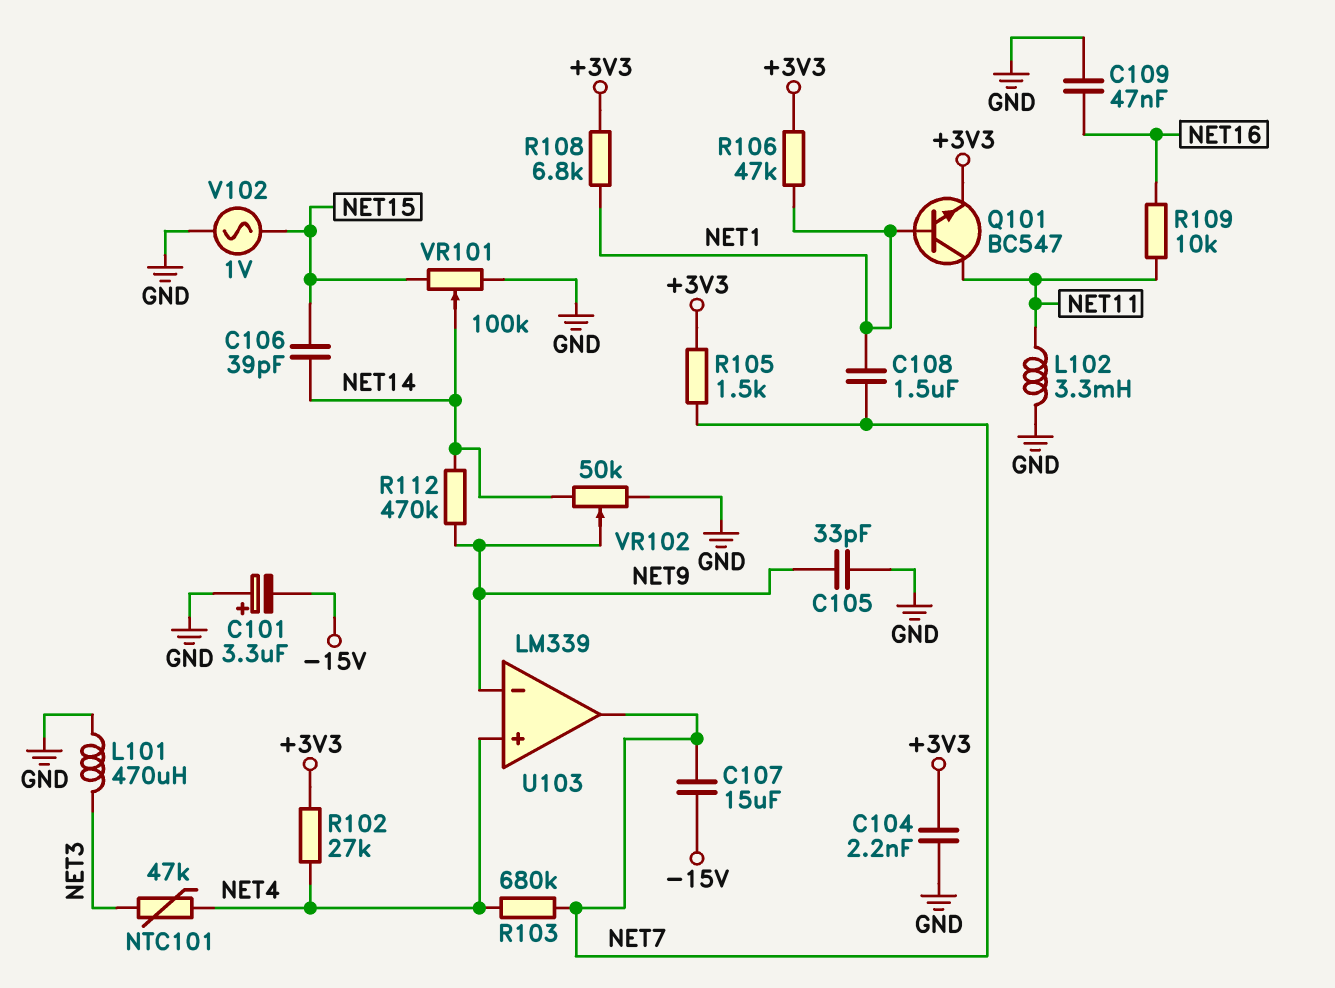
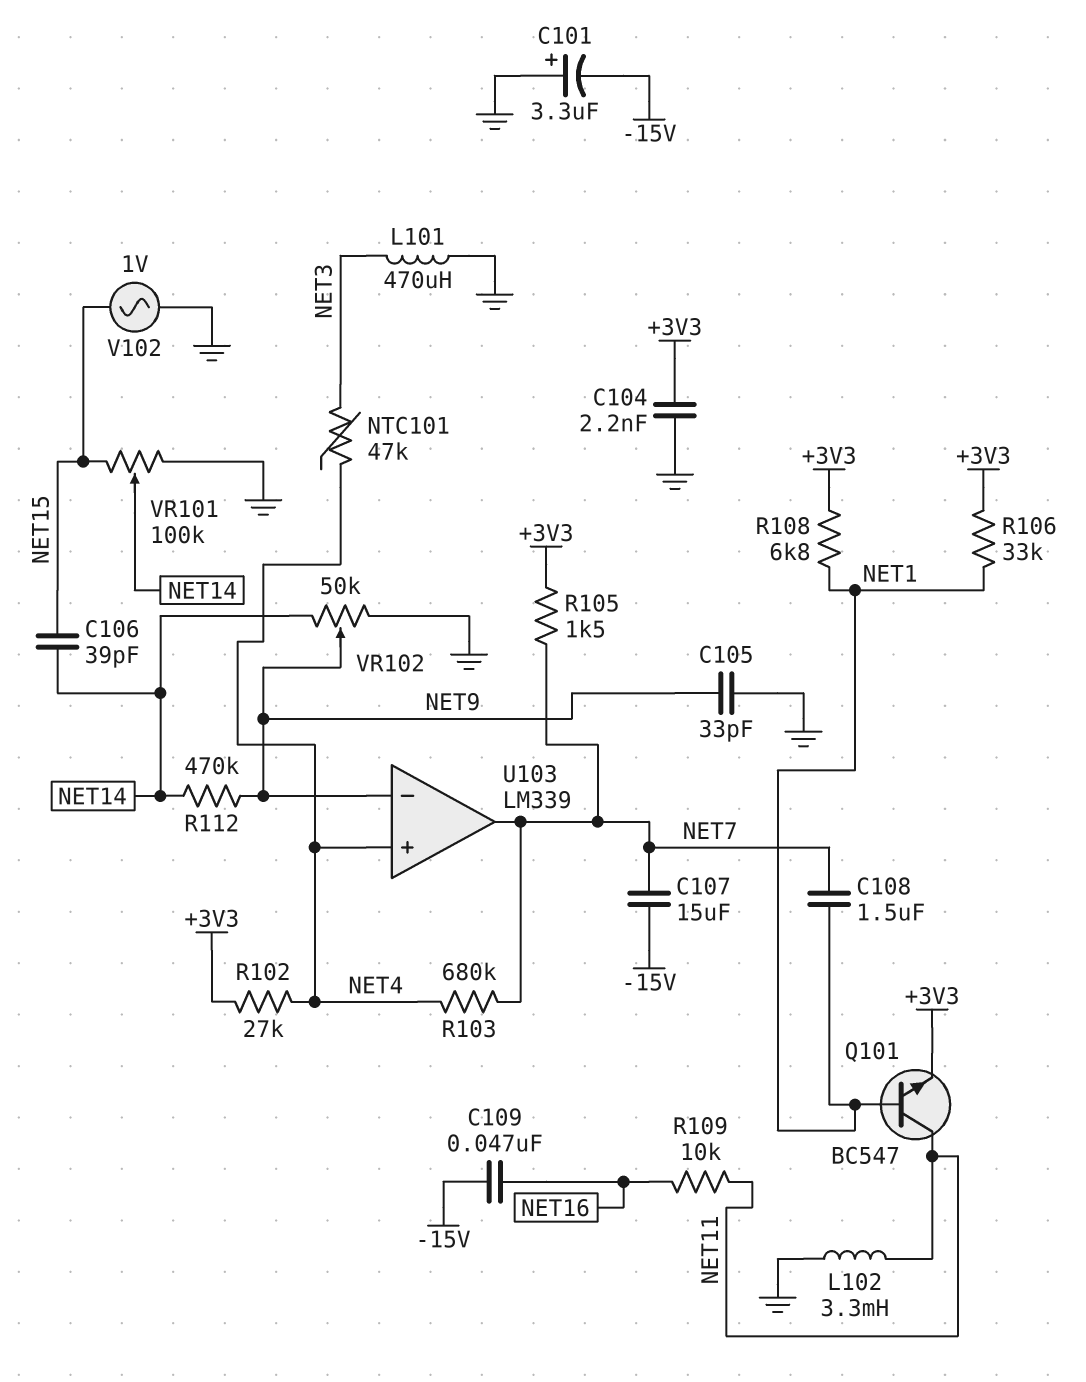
C109: 47nF (GND, NET16) -> 47nF (-15V, NET16)
R106: 47k (+3V3, NET1) -> 33k (+3V3, NET1)

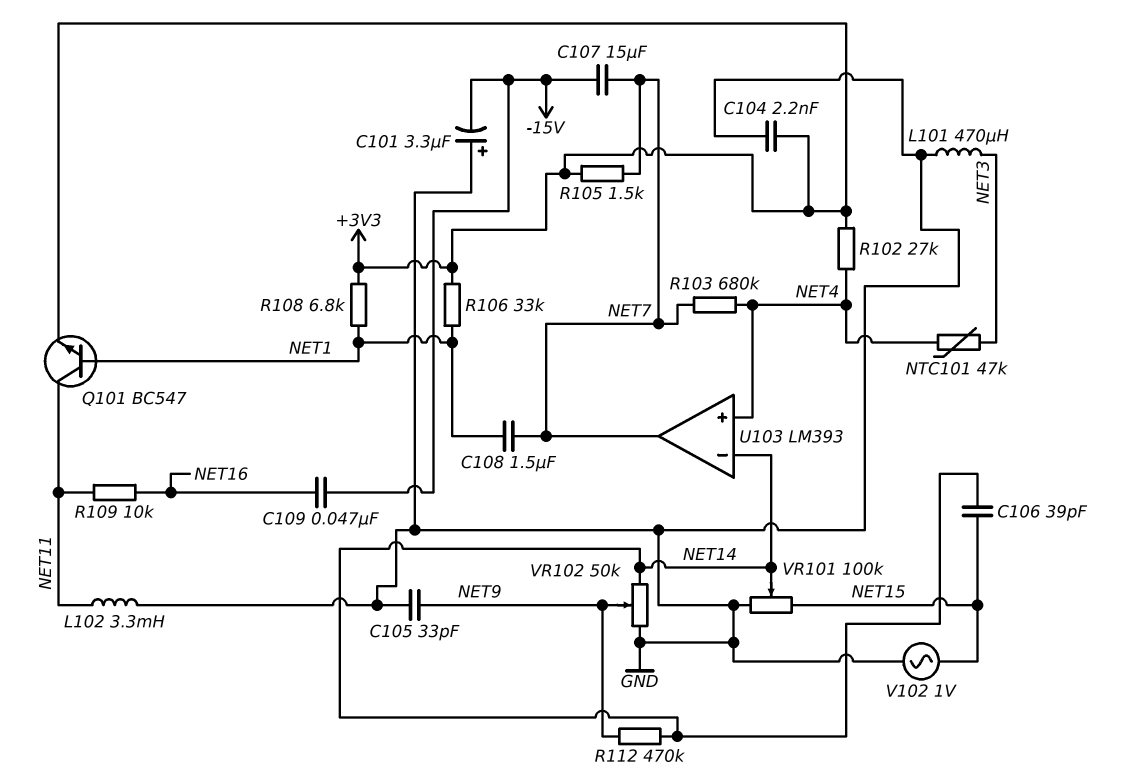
U103: LM339 -> LM393
U103 pin in-: NET9 -> NET14

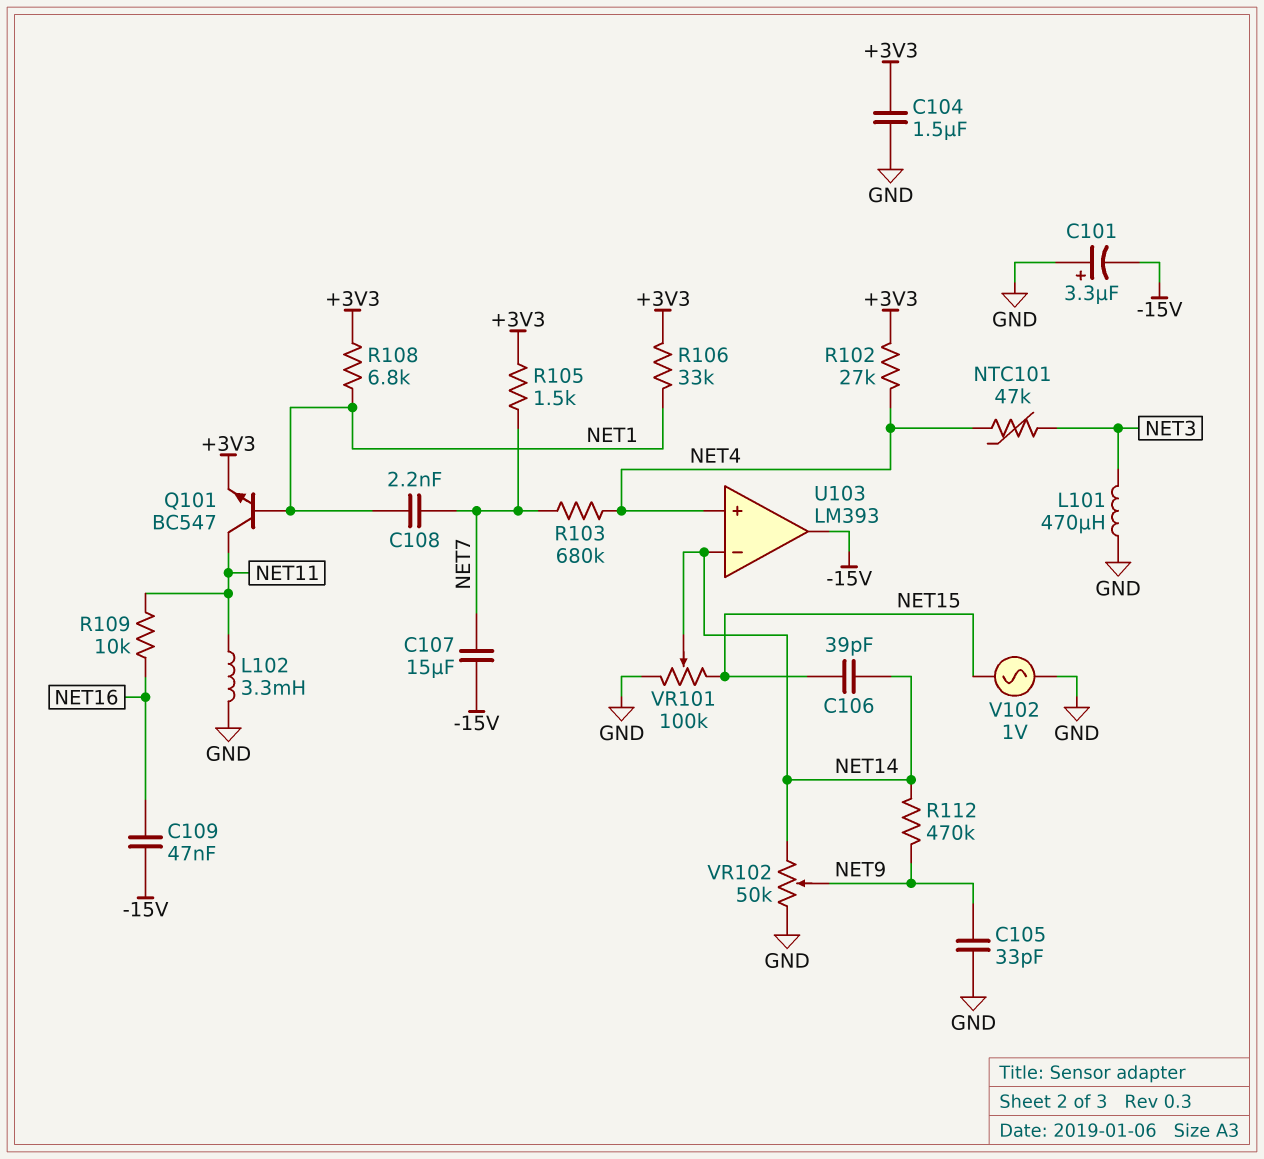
C104: 2.2nF (+3V3, GND) -> 1.5uF (+3V3, GND)
C108: 1.5uF (NET1, NET7) -> 2.2nF (NET1, NET7)
U103 pin out: NET7 -> -15V

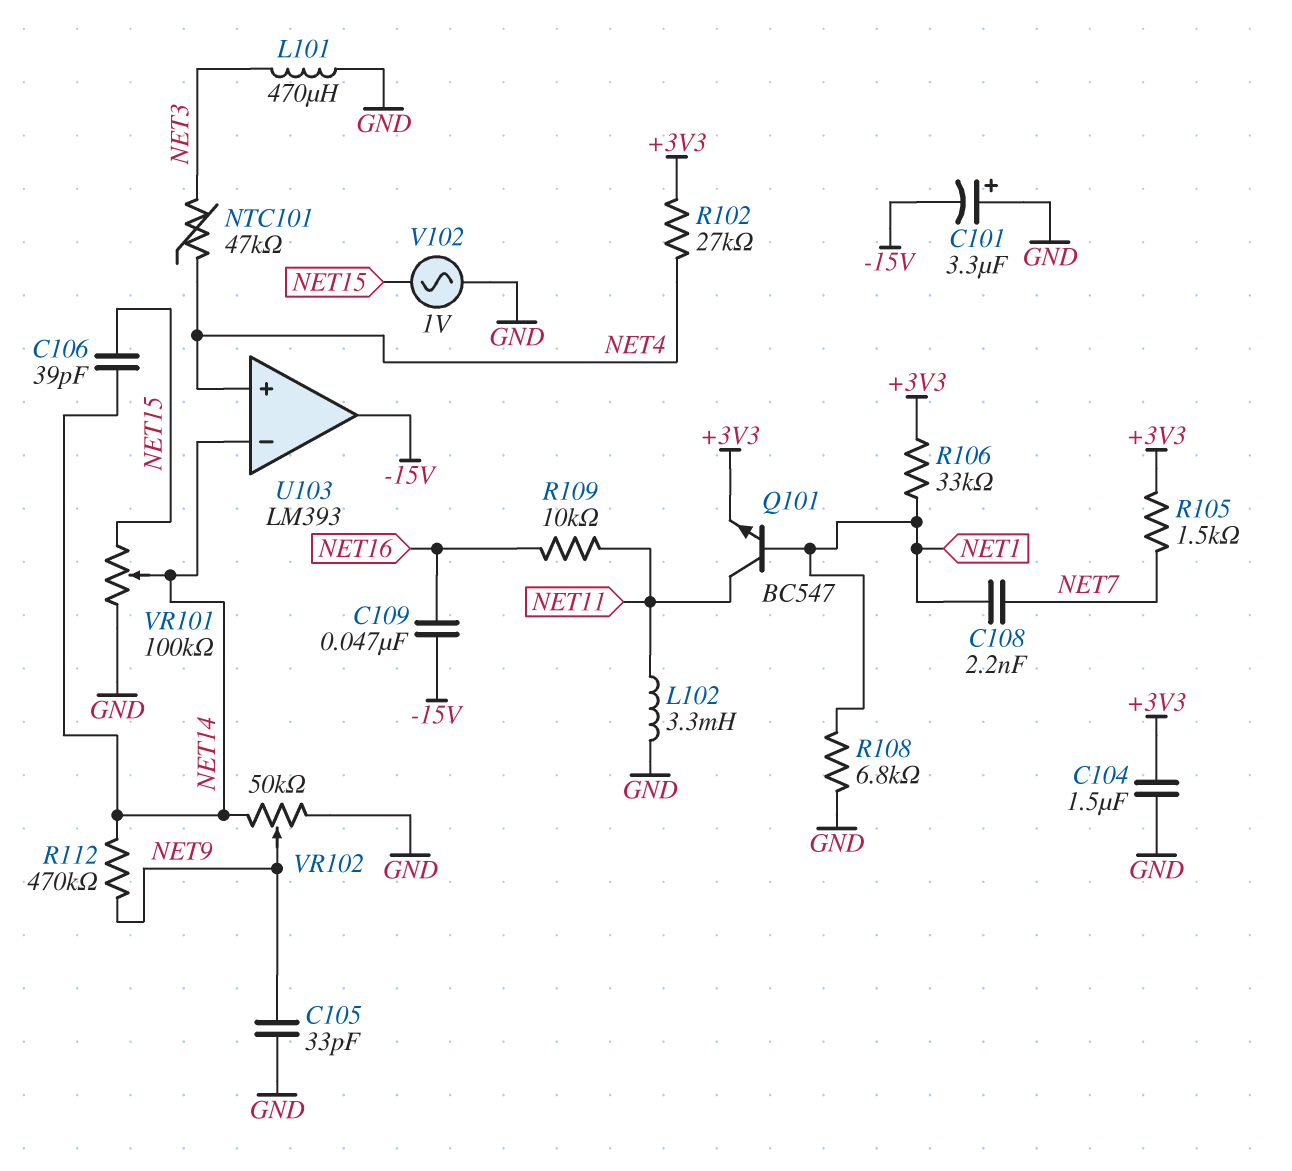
C107: 15uF (-15V, NET7) -> none
R103: 680k (NET4, NET7) -> none
R108: 6.8k (+3V3, NET1) -> 6.8k (GND, NET1)

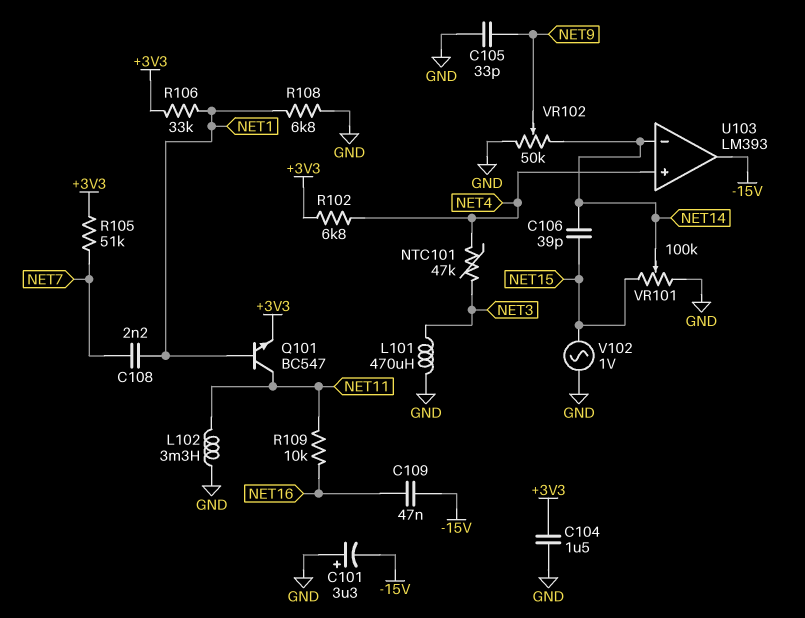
R102: 27k (+3V3, NET4) -> 6.8k (+3V3, NET4)
R105: 1.5k (+3V3, NET7) -> 51k (+3V3, NET7)
R112: 470k (NET9, NET14) -> none

